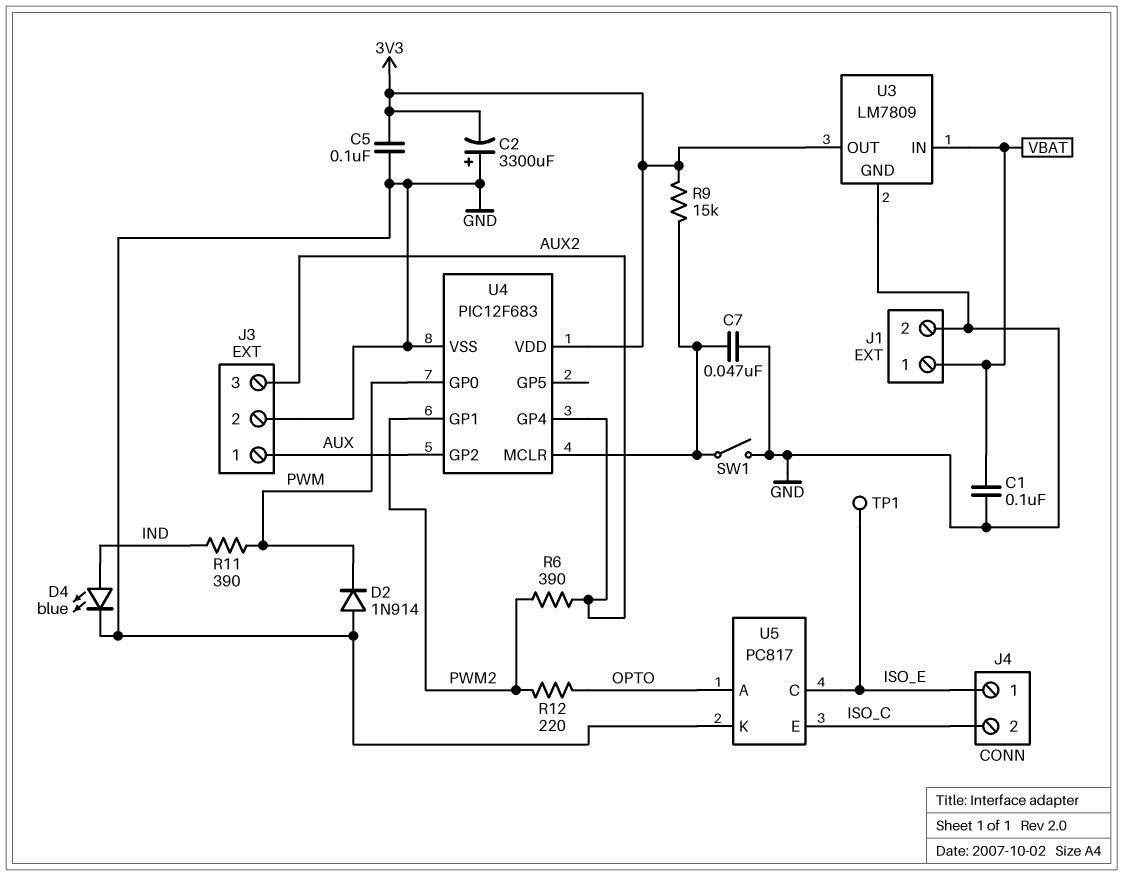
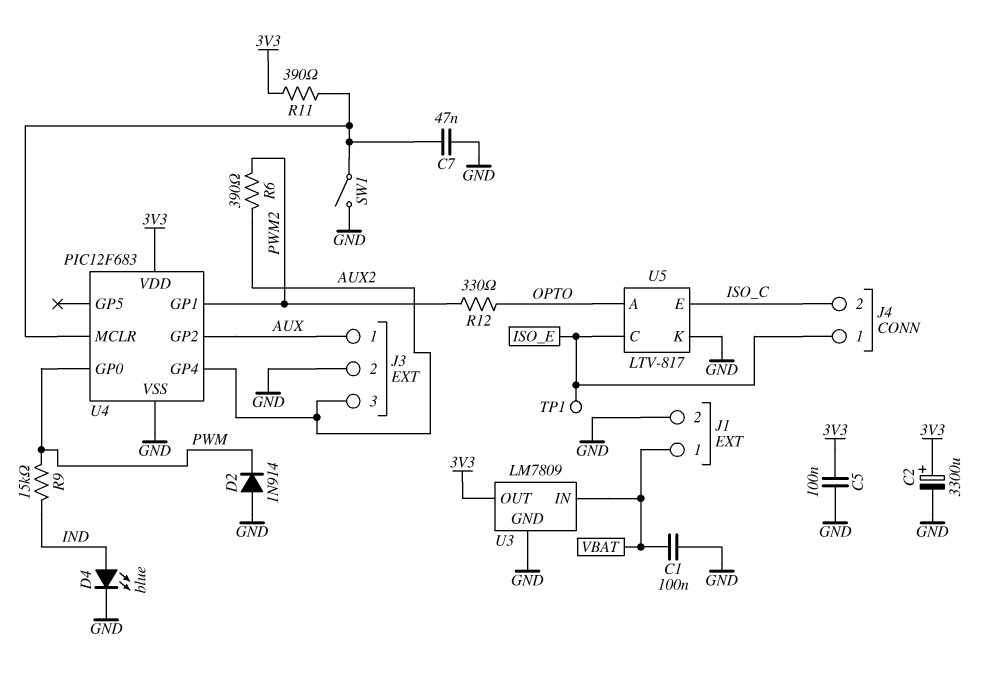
C2: 3300uF (plus GND, minus 3V3) -> 3300uF (plus 3V3, minus GND)
R9: 15k (3V3, U4/MCLR) -> 15k (IND, PWM)
R11: 390 (IND, PWM) -> 390 (3V3, U4/MCLR)
R12: 220 (OPTO, PWM2) -> 330 (OPTO, PWM2)
U5: PC817 -> LTV-817

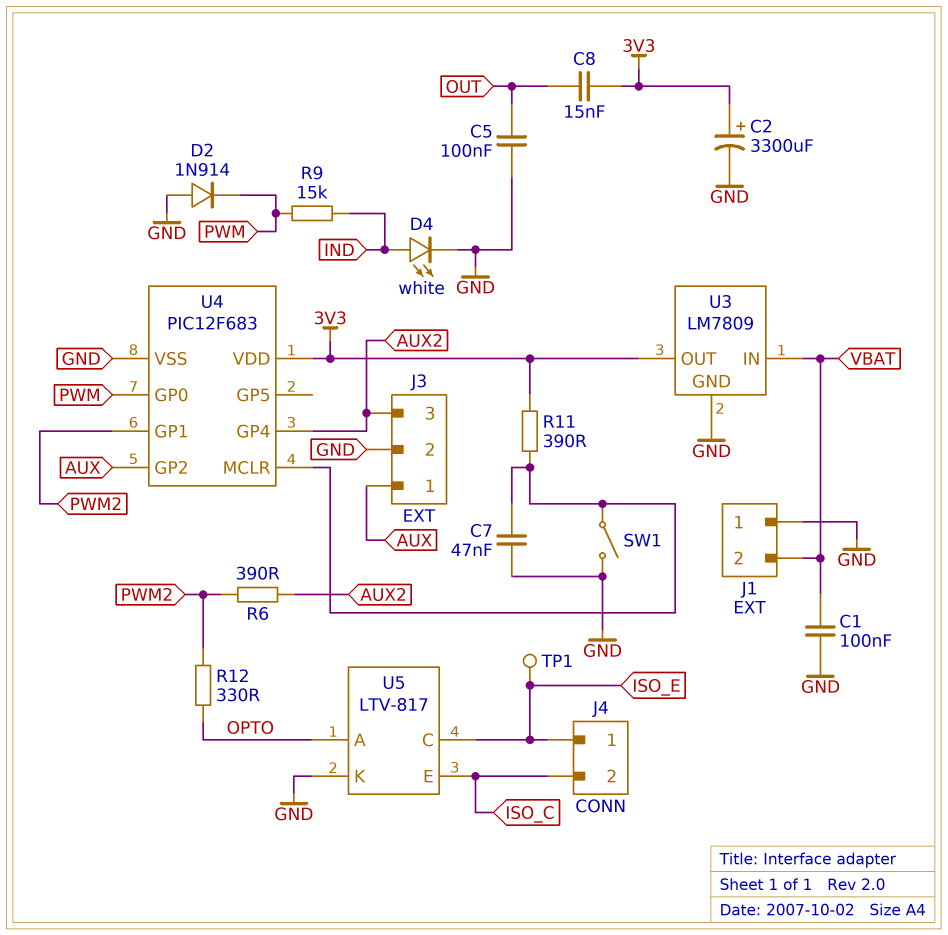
C5: 100nF (3V3, GND) -> 100nF (GND, OUT)
C8: none -> 15nF (3V3, OUT)
D4: LED blue (A IND, K GND) -> LED white (A IND, K GND)
J1 pin 1: VBAT -> GND
J1 pin 2: GND -> VBAT

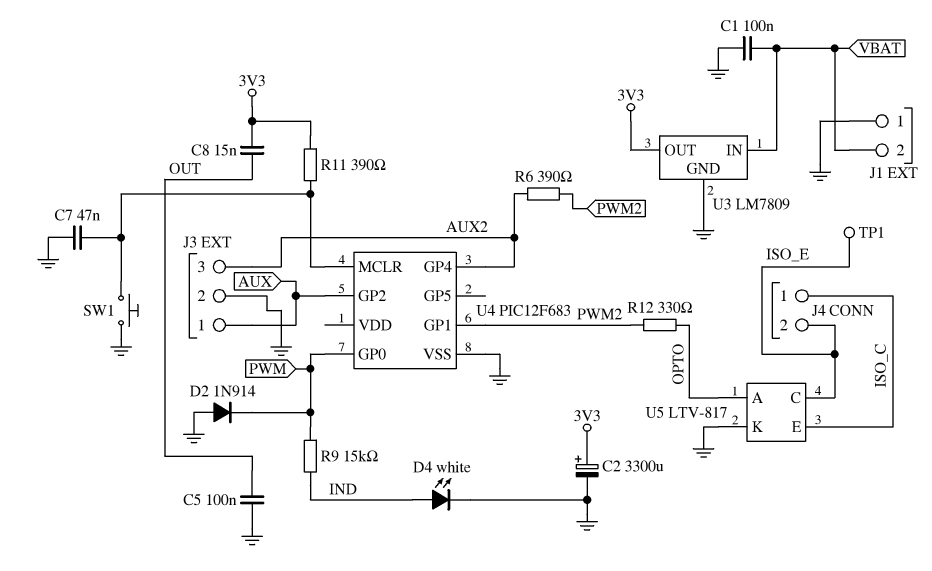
J4 pin 1: ISO_E -> ISO_C
J4 pin 2: ISO_C -> ISO_E
SW1: switch (GND, U4/MCLR) -> button (GND, U4/MCLR)
U4 pin VDD: 3V3 -> none

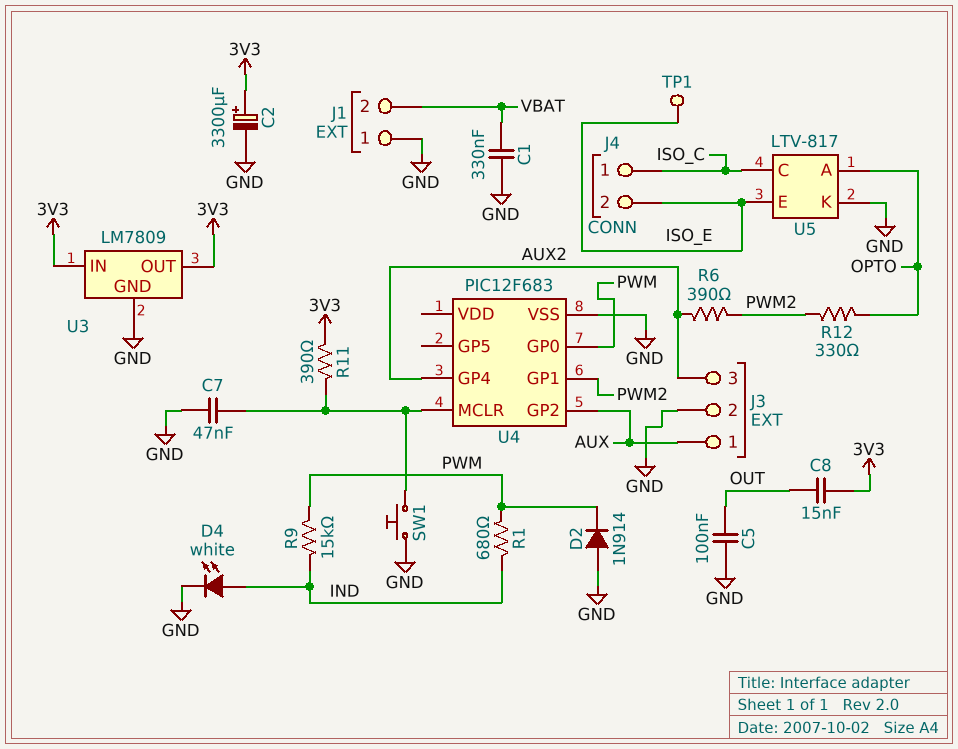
C1: 100nF (GND, VBAT) -> 330nF (GND, VBAT)
R1: none -> 680 (IND, PWM)
U3 pin IN: VBAT -> 3V3
U5 pin C: ISO_E -> ISO_C
U5 pin E: ISO_C -> ISO_E

